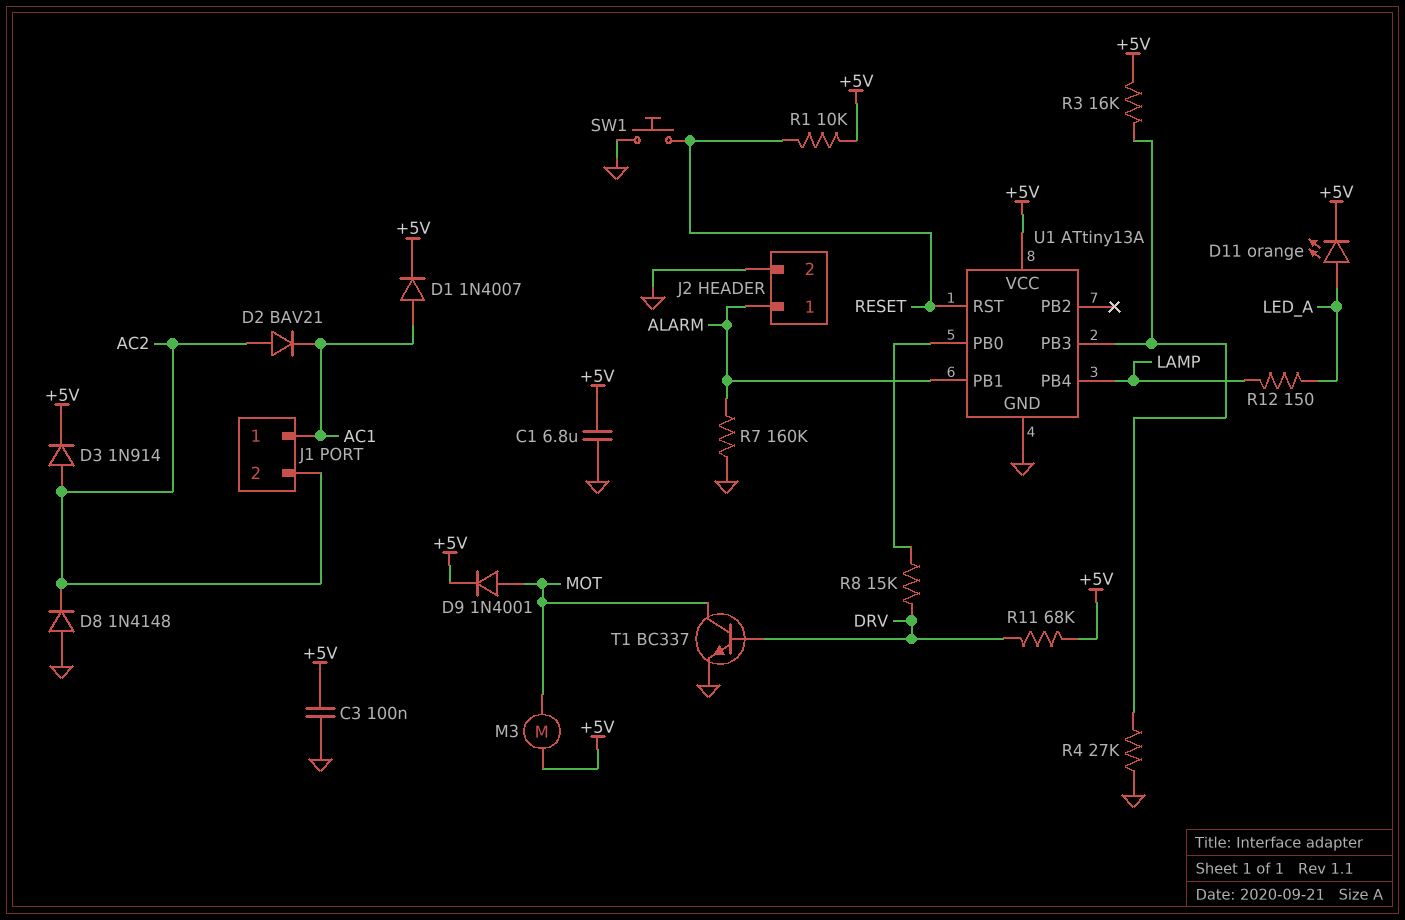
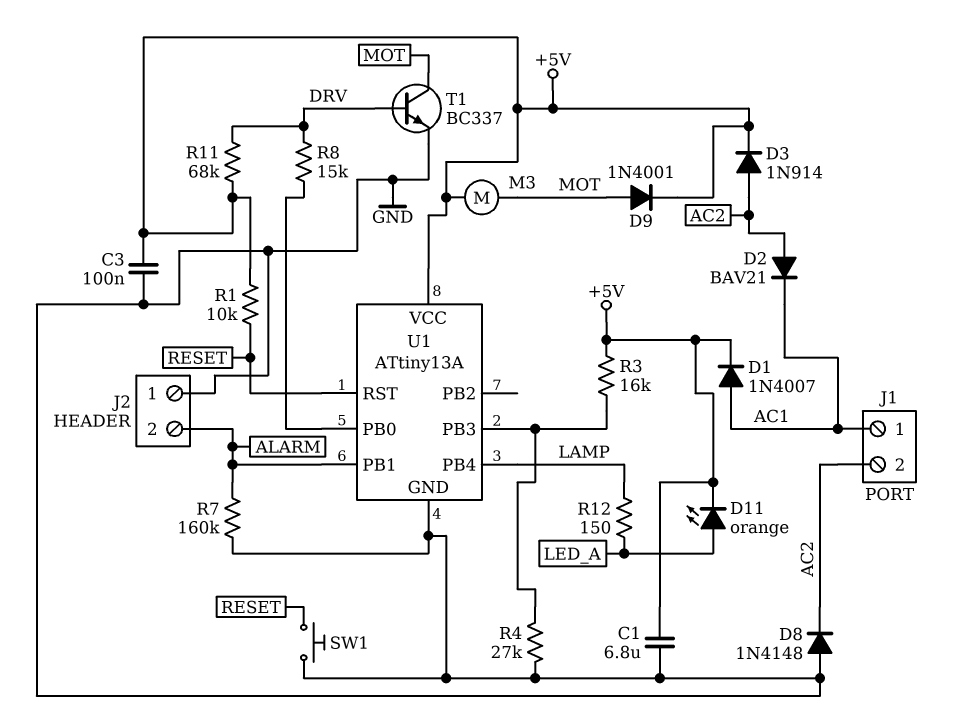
J2 pin 1: ALARM -> GND
J2 pin 2: GND -> ALARM

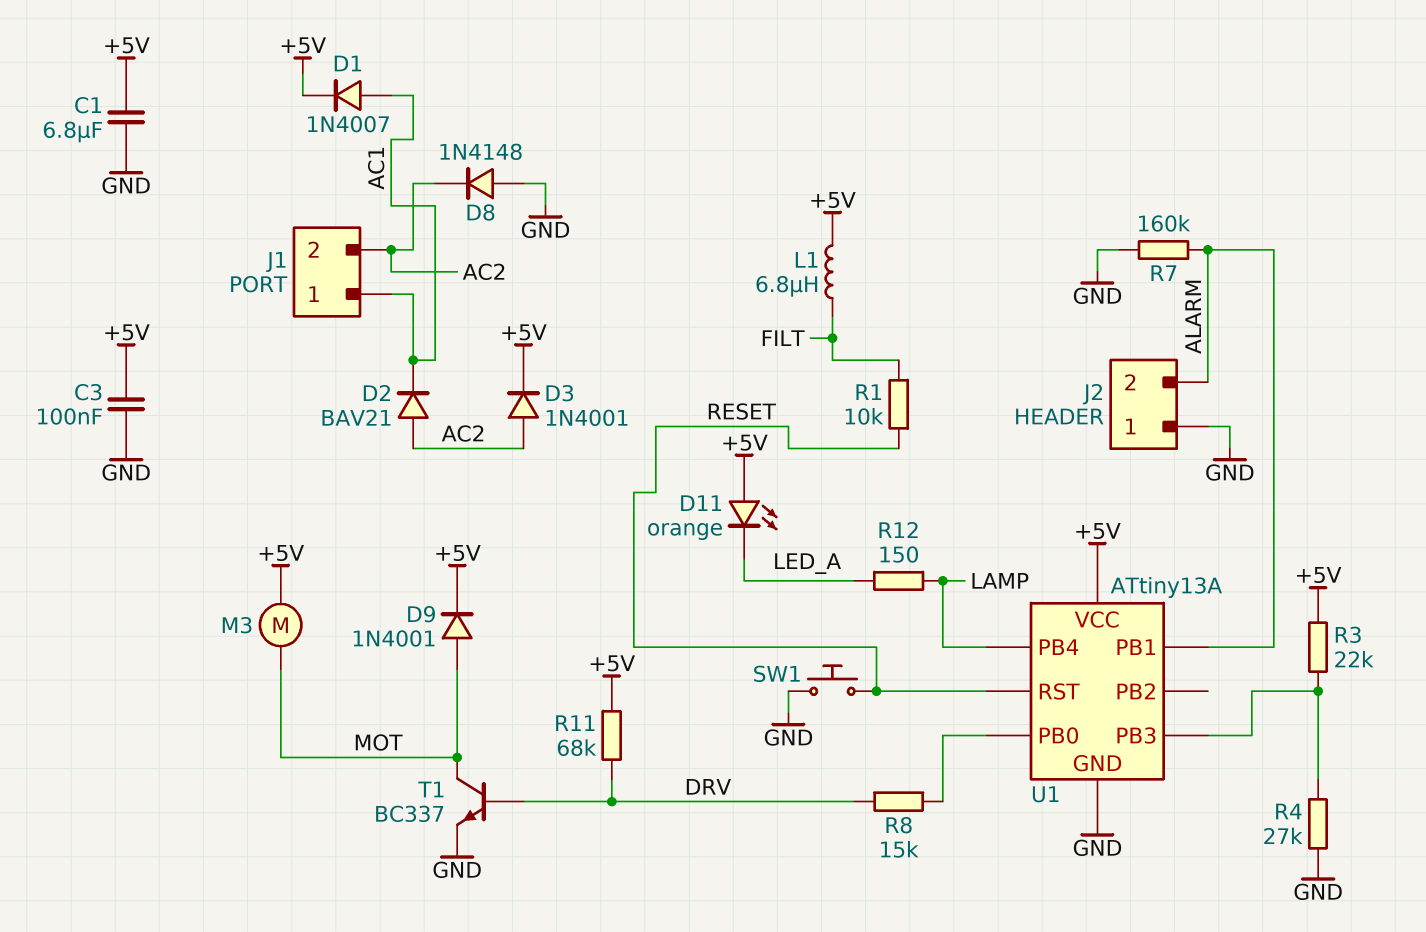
D3: diode 1N914 (A AC2, K +5V) -> diode 1N4001 (A AC2, K +5V)
D11: LED orange (A LED_A, K +5V) -> LED orange (A +5V, K LED_A)
L1: none -> 6.8uH (+5V, FILT)
R1: 10k (+5V, RESET) -> 10k (FILT, RESET)
R3: 16k (+5V, U1/PB3) -> 22k (+5V, U1/PB3)

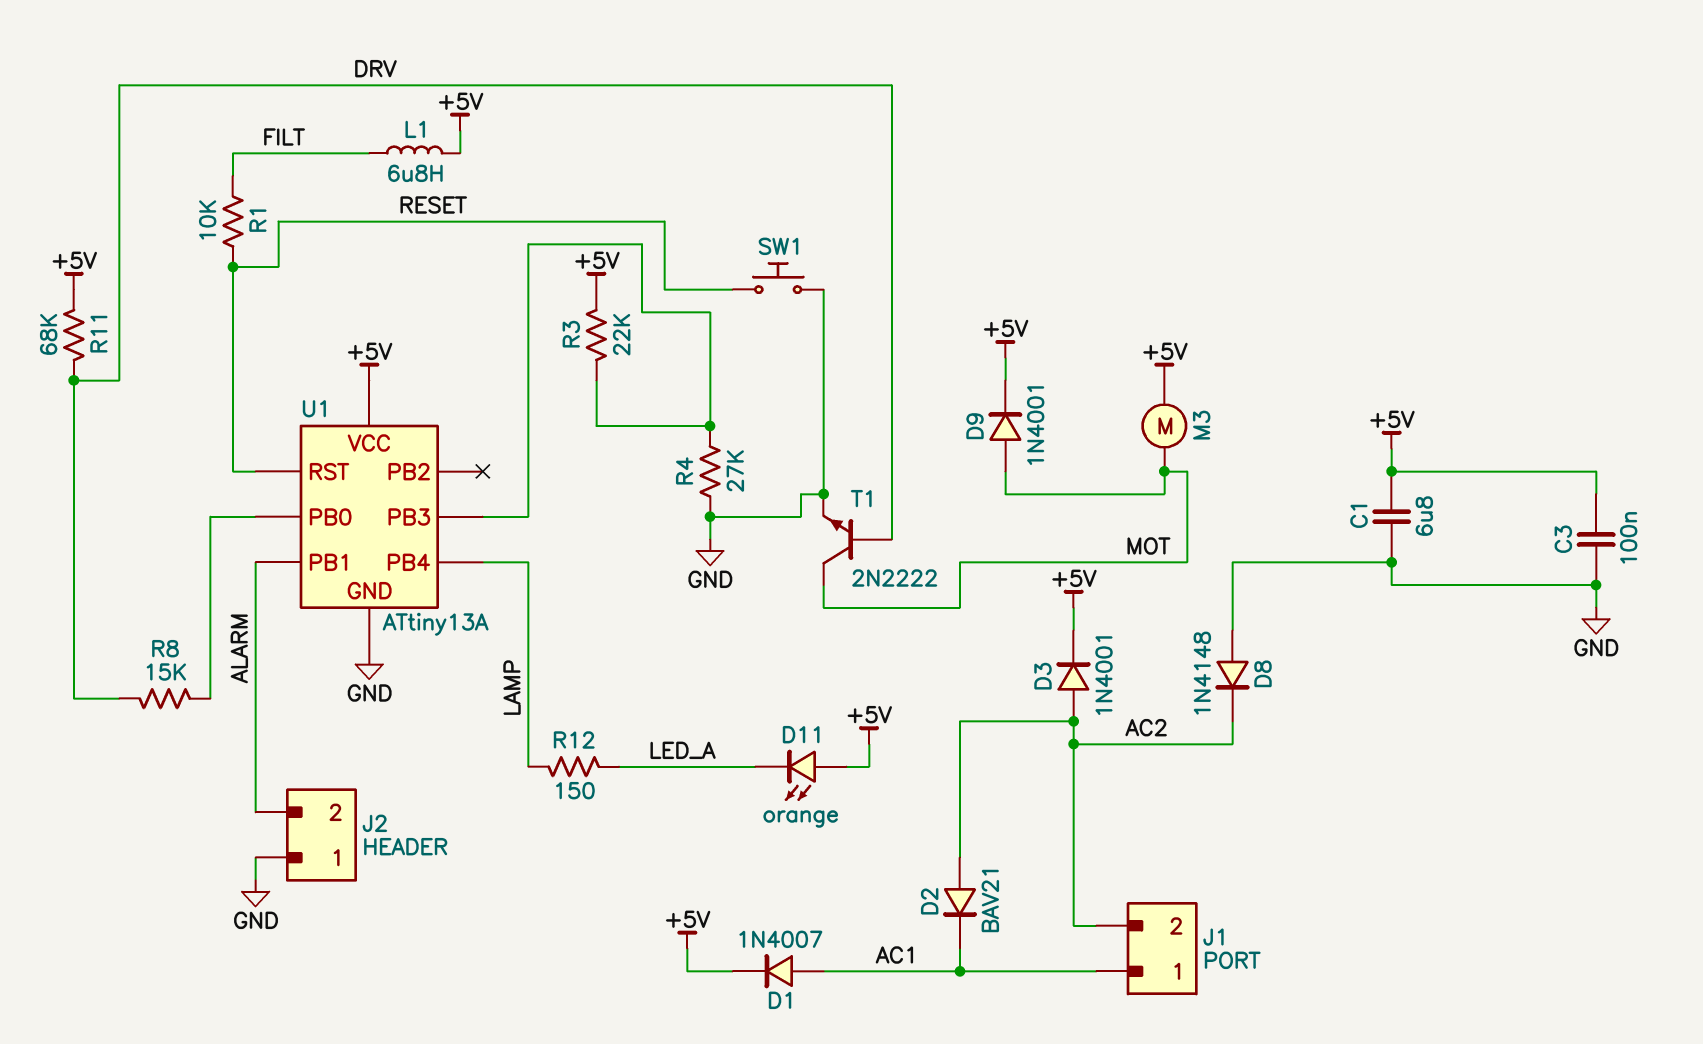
R7: 160k (ALARM, GND) -> none
T1: NPN BC337 (B DRV, C MOT, E GND) -> NPN 2N2222 (B DRV, C MOT, E GND)

